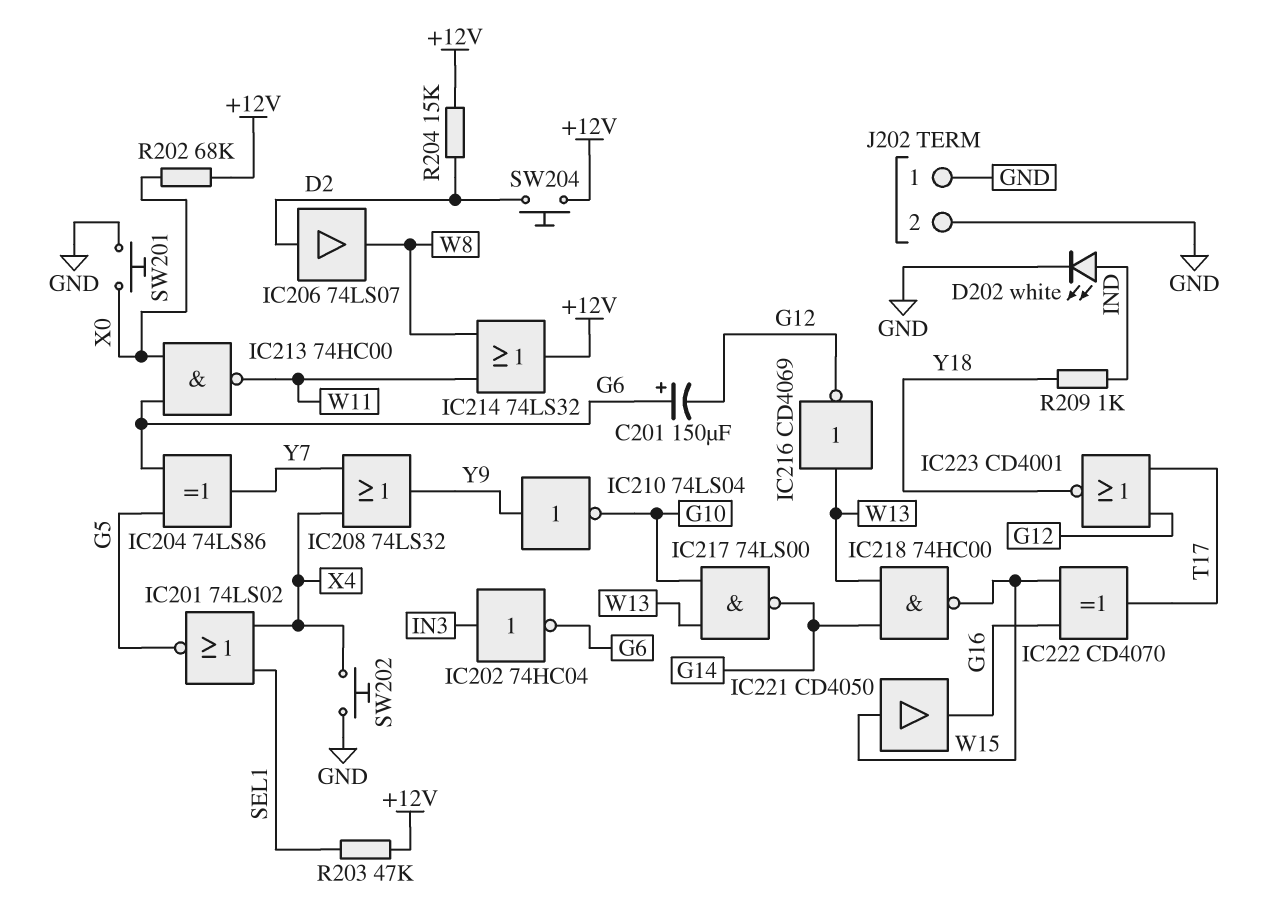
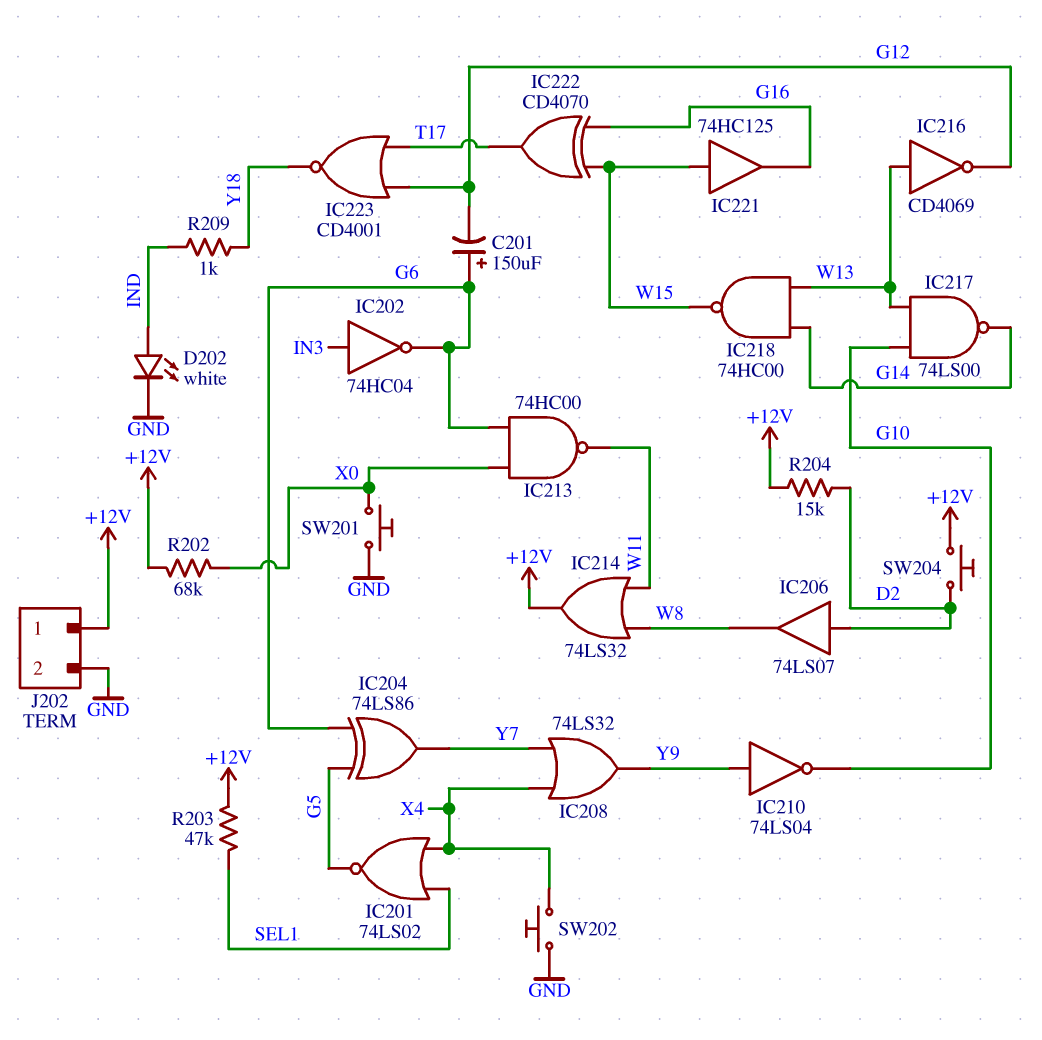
IC221: buffer CD4050 (in W15, out G16) -> buffer 74HC125 (in W15, out G16)
J202 pin 1: GND -> +12V

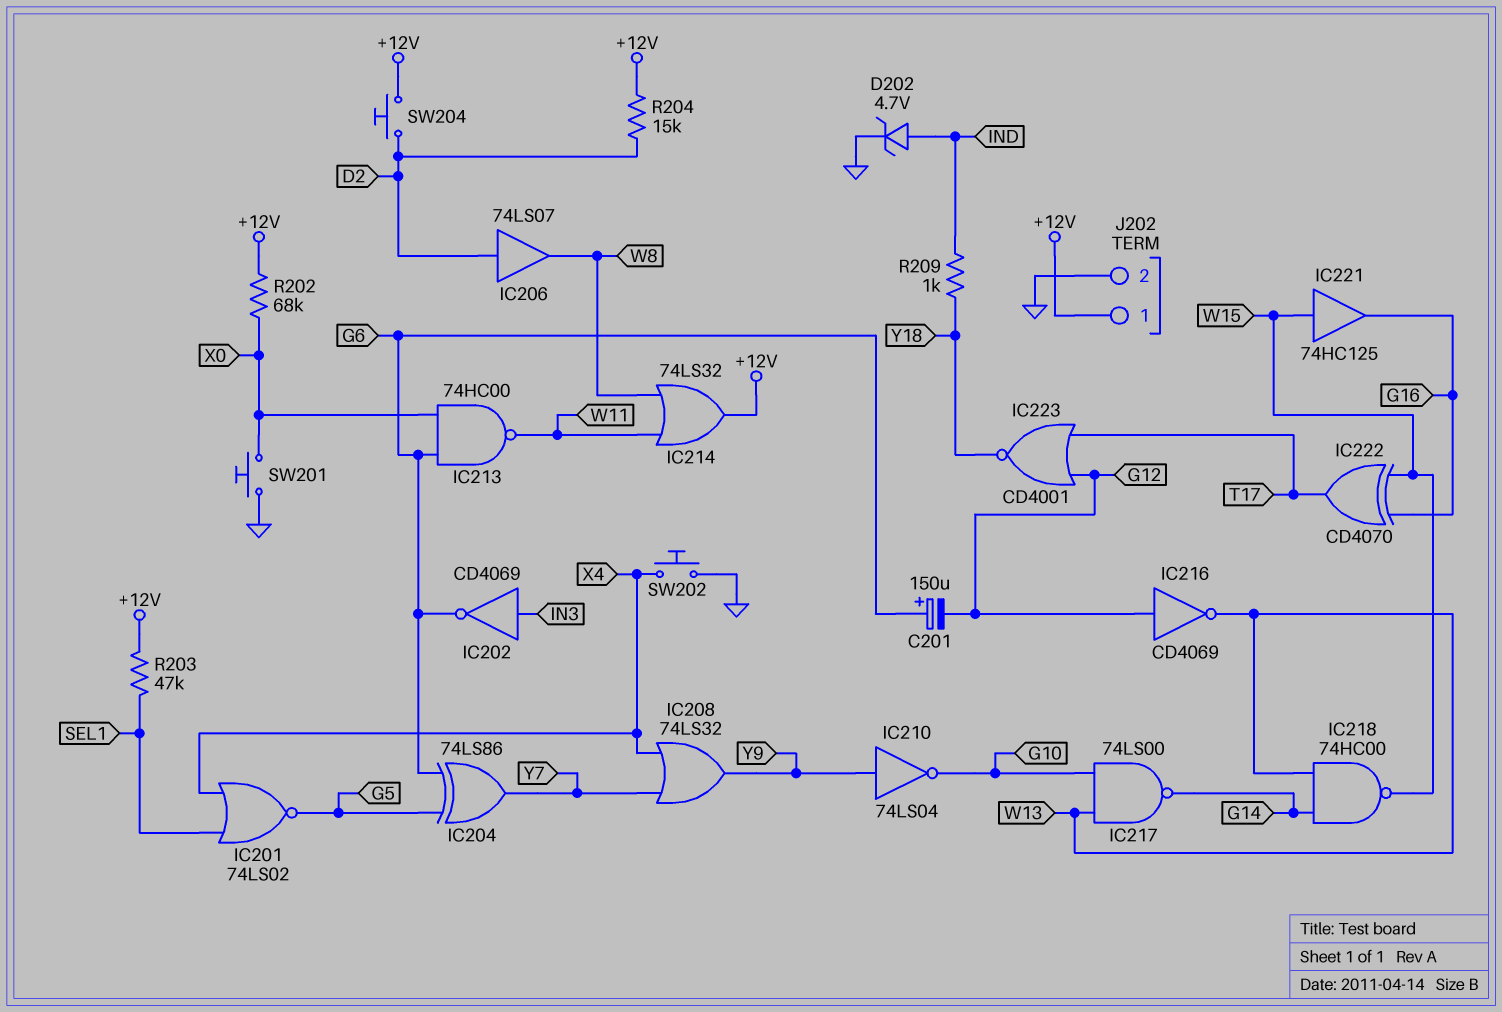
D202: LED white (A IND, K GND) -> zener 4.7V (A IND, K GND)
IC202: NOT 74HC04 (in IN3, out G6) -> NOT CD4069 (in IN3, out G6)
IC216: NOT CD4069 (in W13, out G12) -> NOT CD4069 (in G12, out W13)

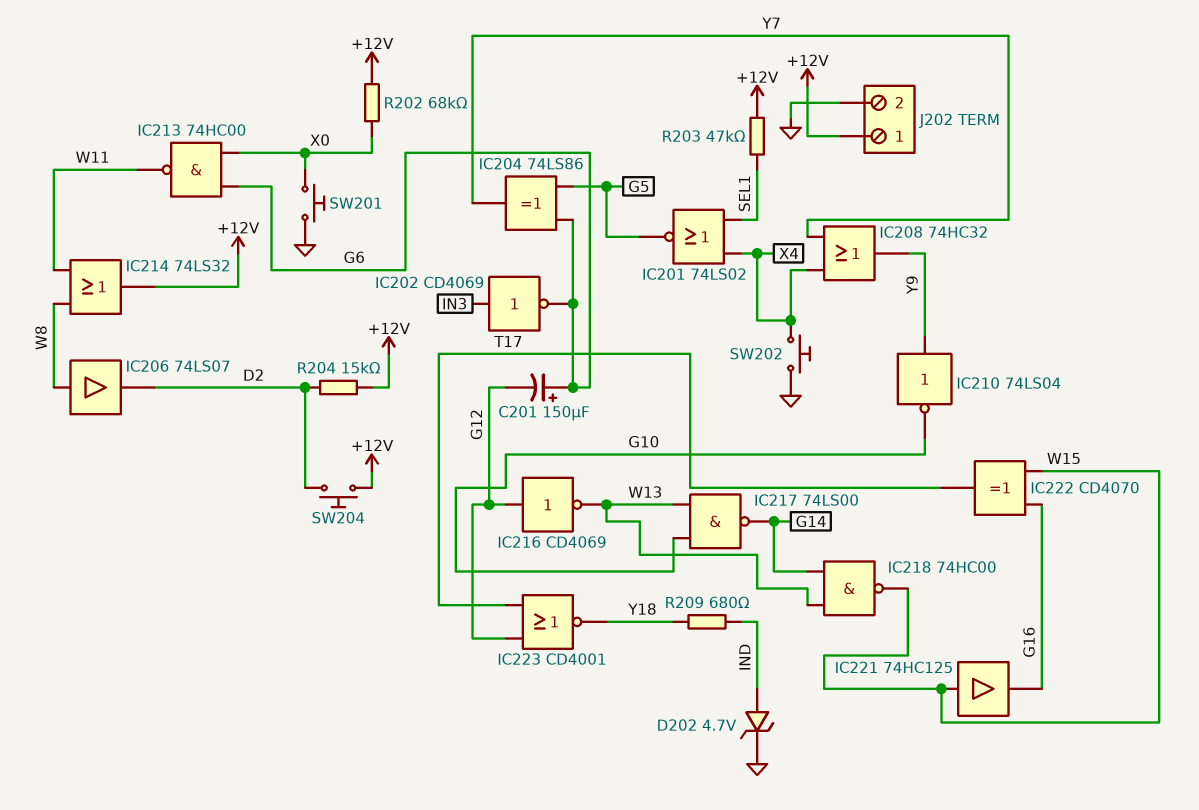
IC206: buffer 74LS07 (in D2, out W8) -> buffer 74LS07 (in W8, out D2)
IC208: OR 74LS32 (in X4, in Y7, out Y9) -> OR 74HC32 (in X4, in Y7, out Y9)
R209: 1k (IND, Y18) -> 680 (IND, Y18)

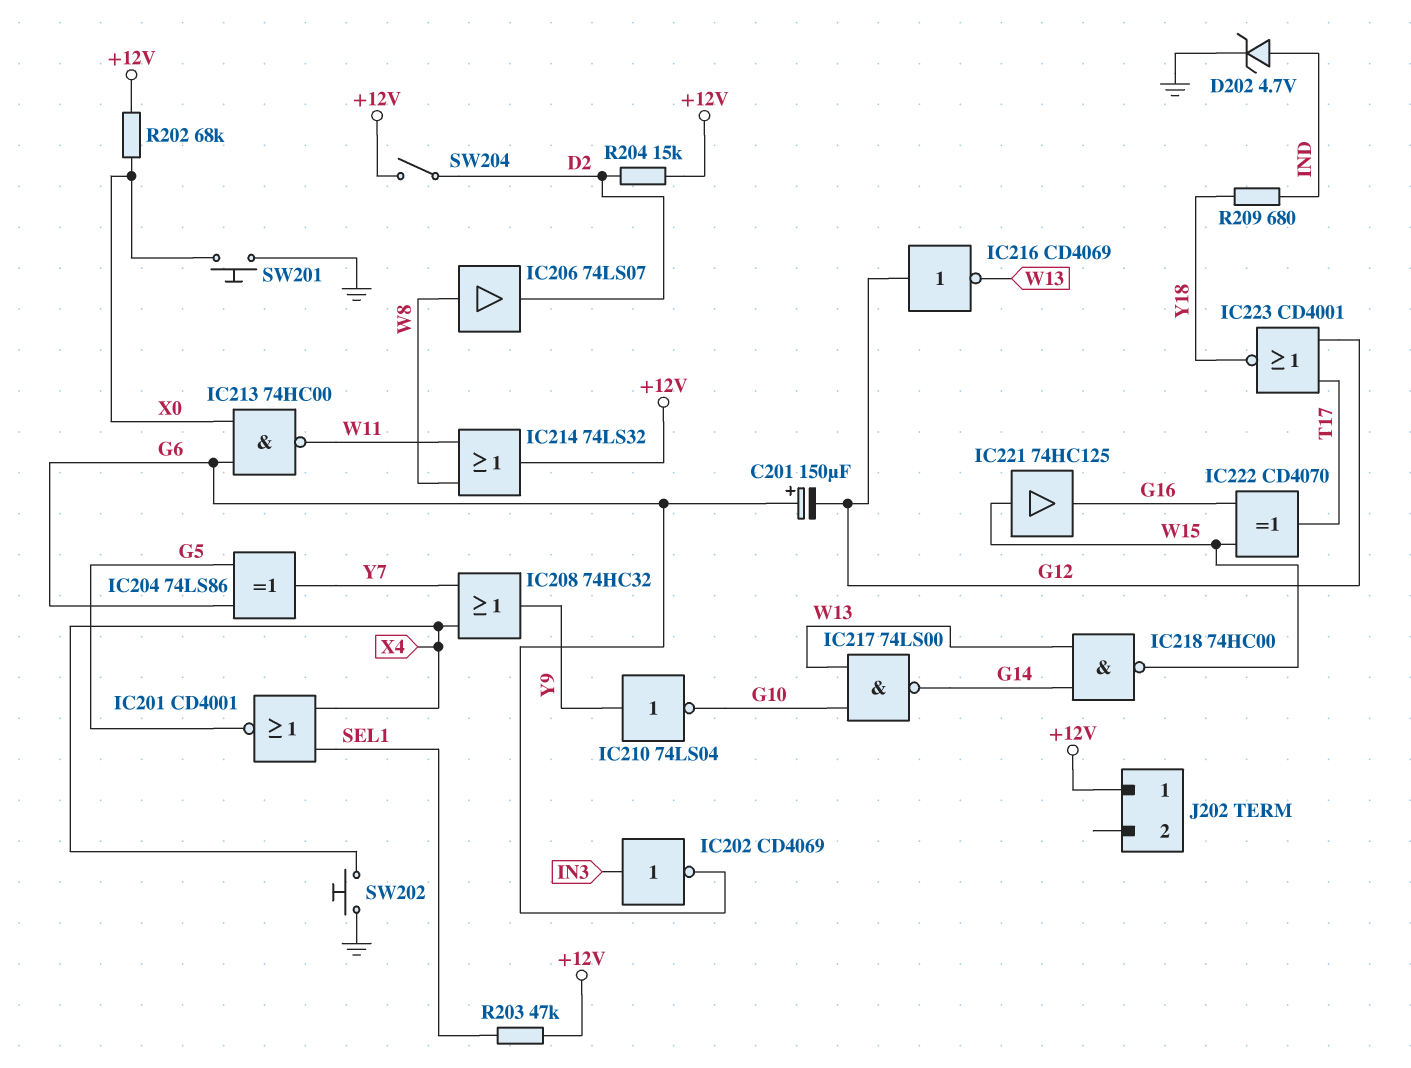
IC201: NOR 74LS02 (in SEL1, in X4, out G5) -> NOR CD4001 (in SEL1, in X4, out G5)
J202 pin 2: GND -> none
SW204: button (+12V, D2) -> switch (+12V, D2)

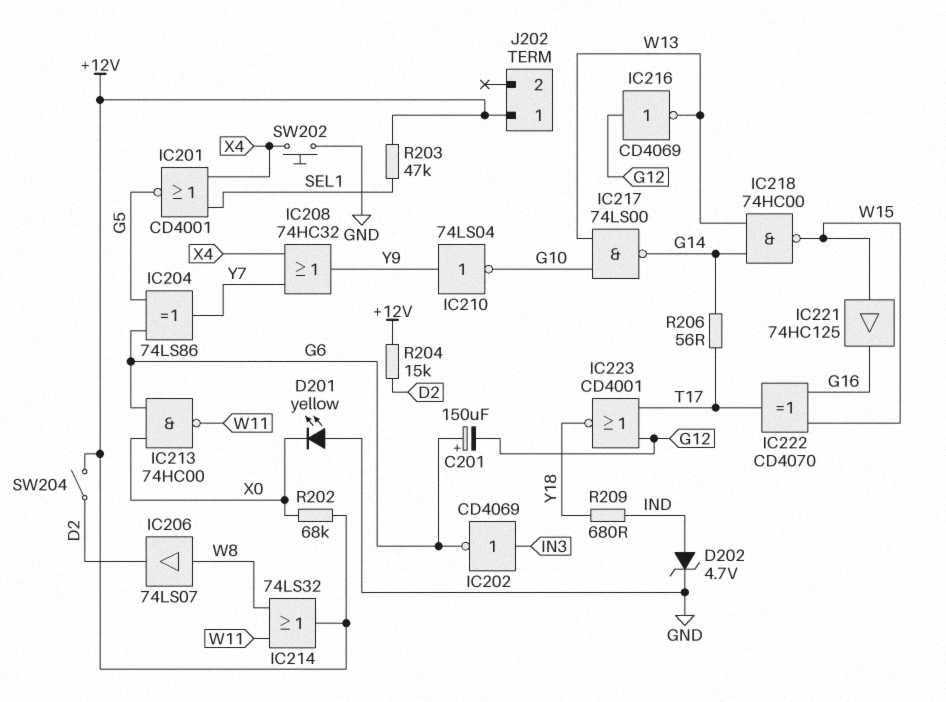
D201: none -> LED yellow (A GND, K X0)
R206: none -> 56 (G14, T17)
SW201: button (GND, X0) -> none

